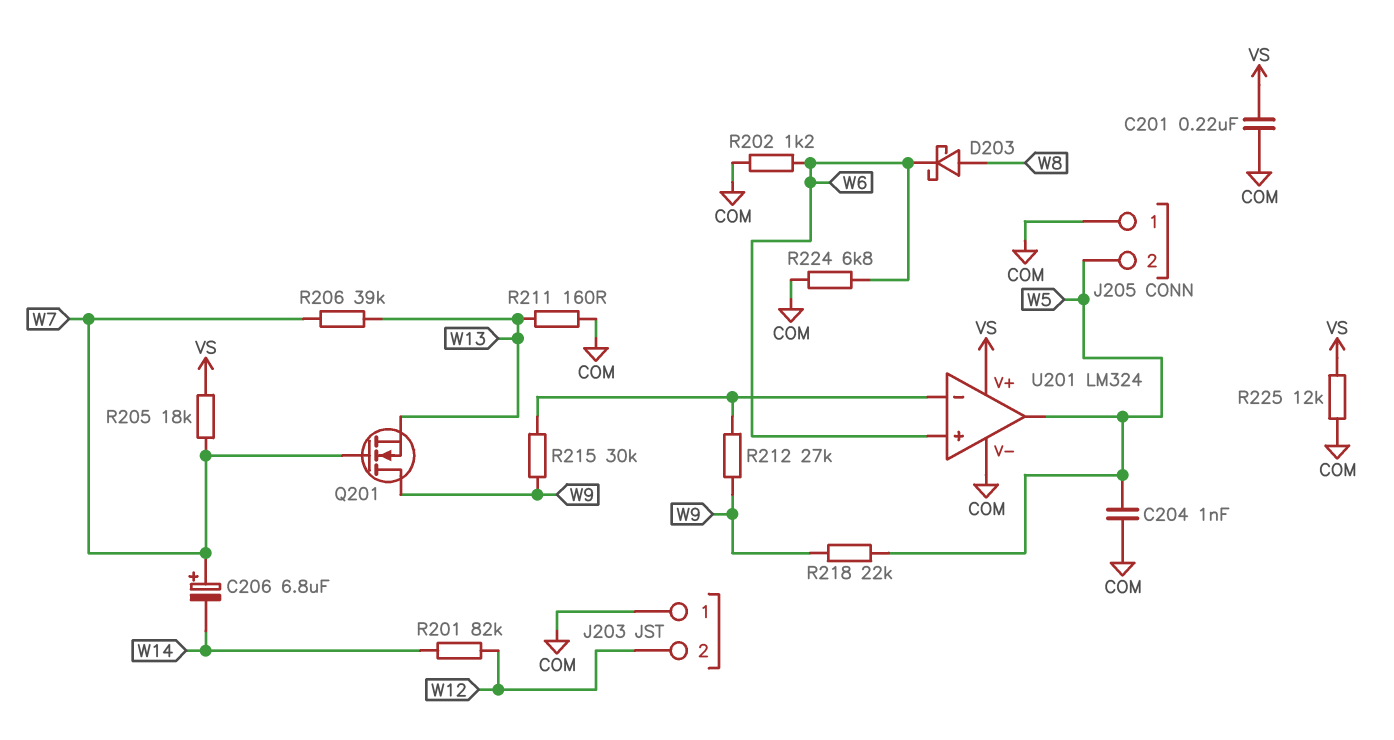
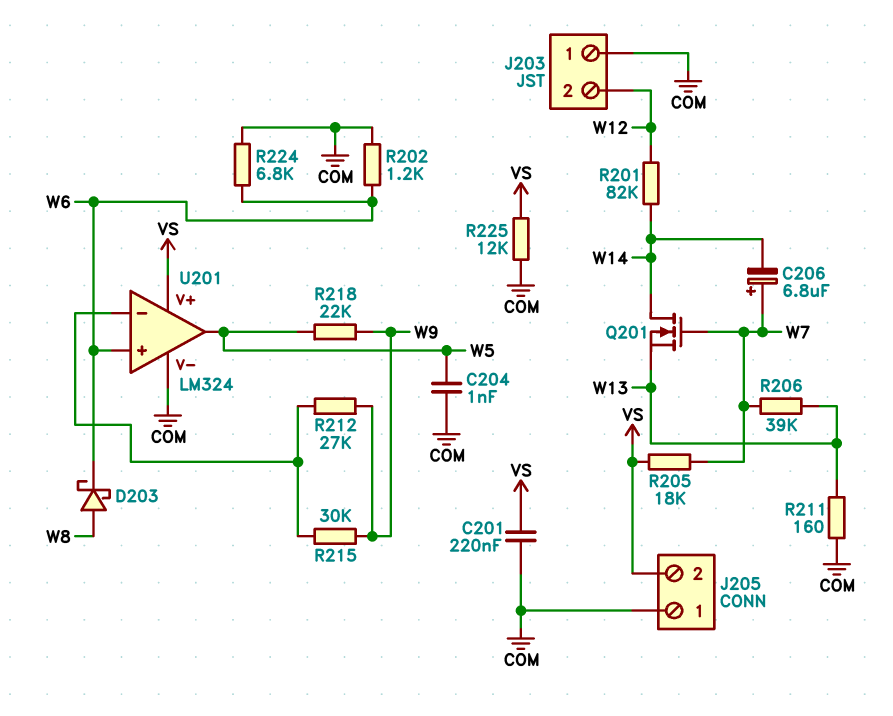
J205 pin 2: W5 -> VS
Q201: NMOS (G W7, D W9, S W13) -> NMOS (G W7, D W14, S W13)

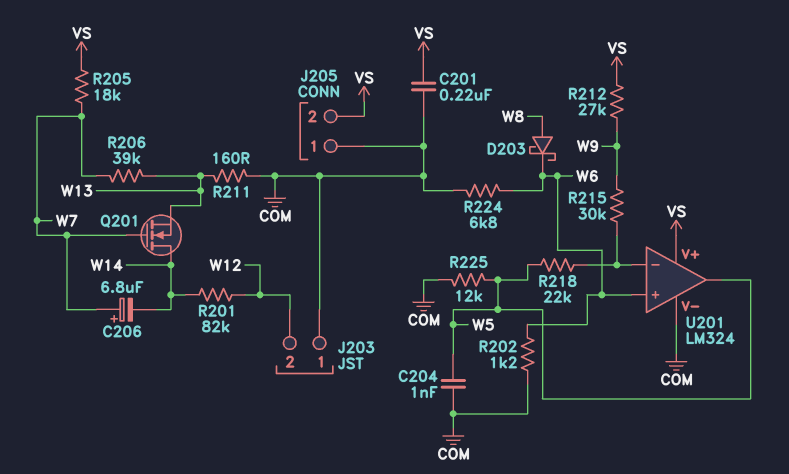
R212: 27k (U201/in-, W9) -> 27k (VS, W9)
R218: 22k (W5, W9) -> 22k (U201/in-, W5)
R225: 12k (COM, VS) -> 12k (COM, W5)

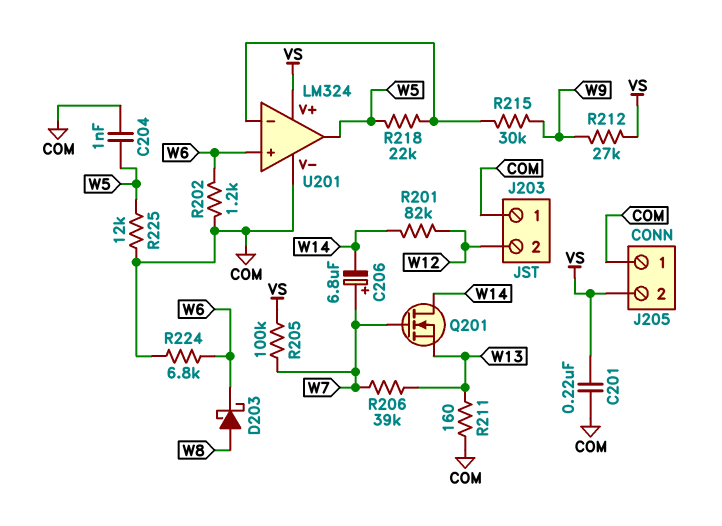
R205: 18k (VS, W7) -> 100k (VS, W7)

